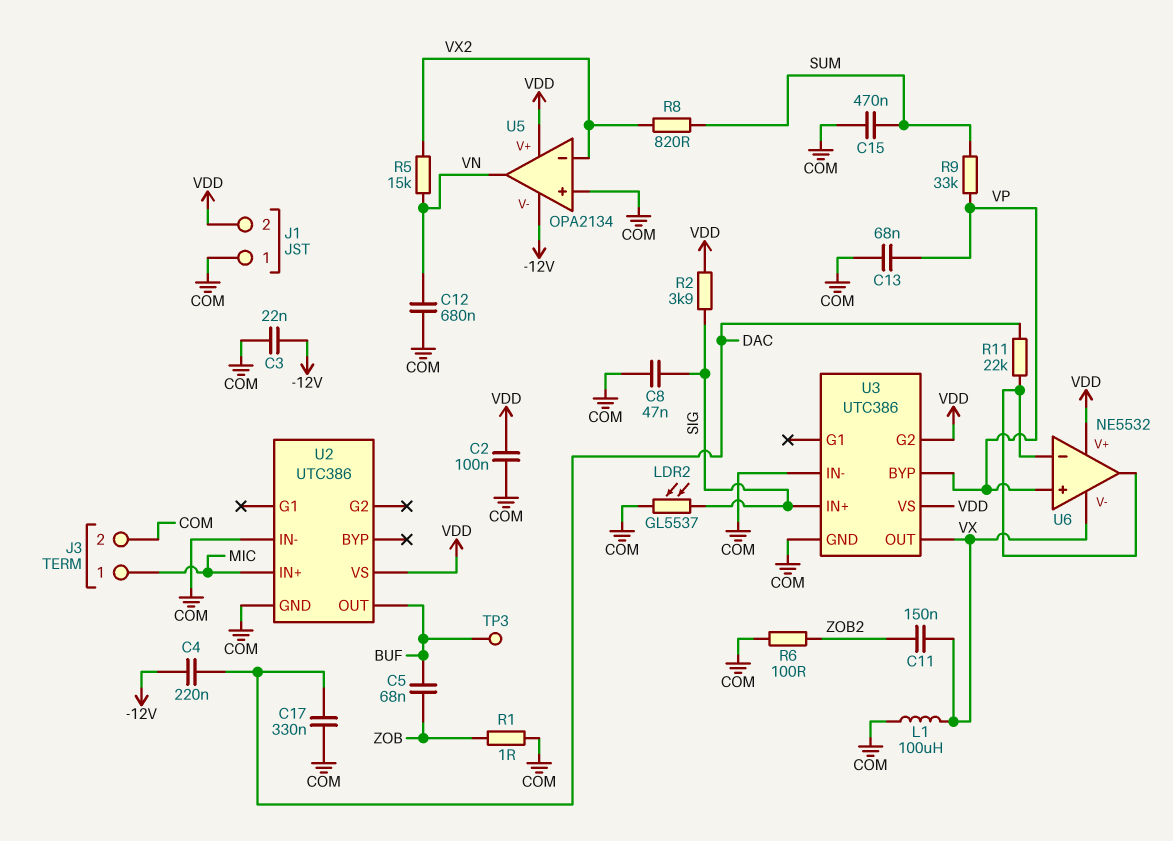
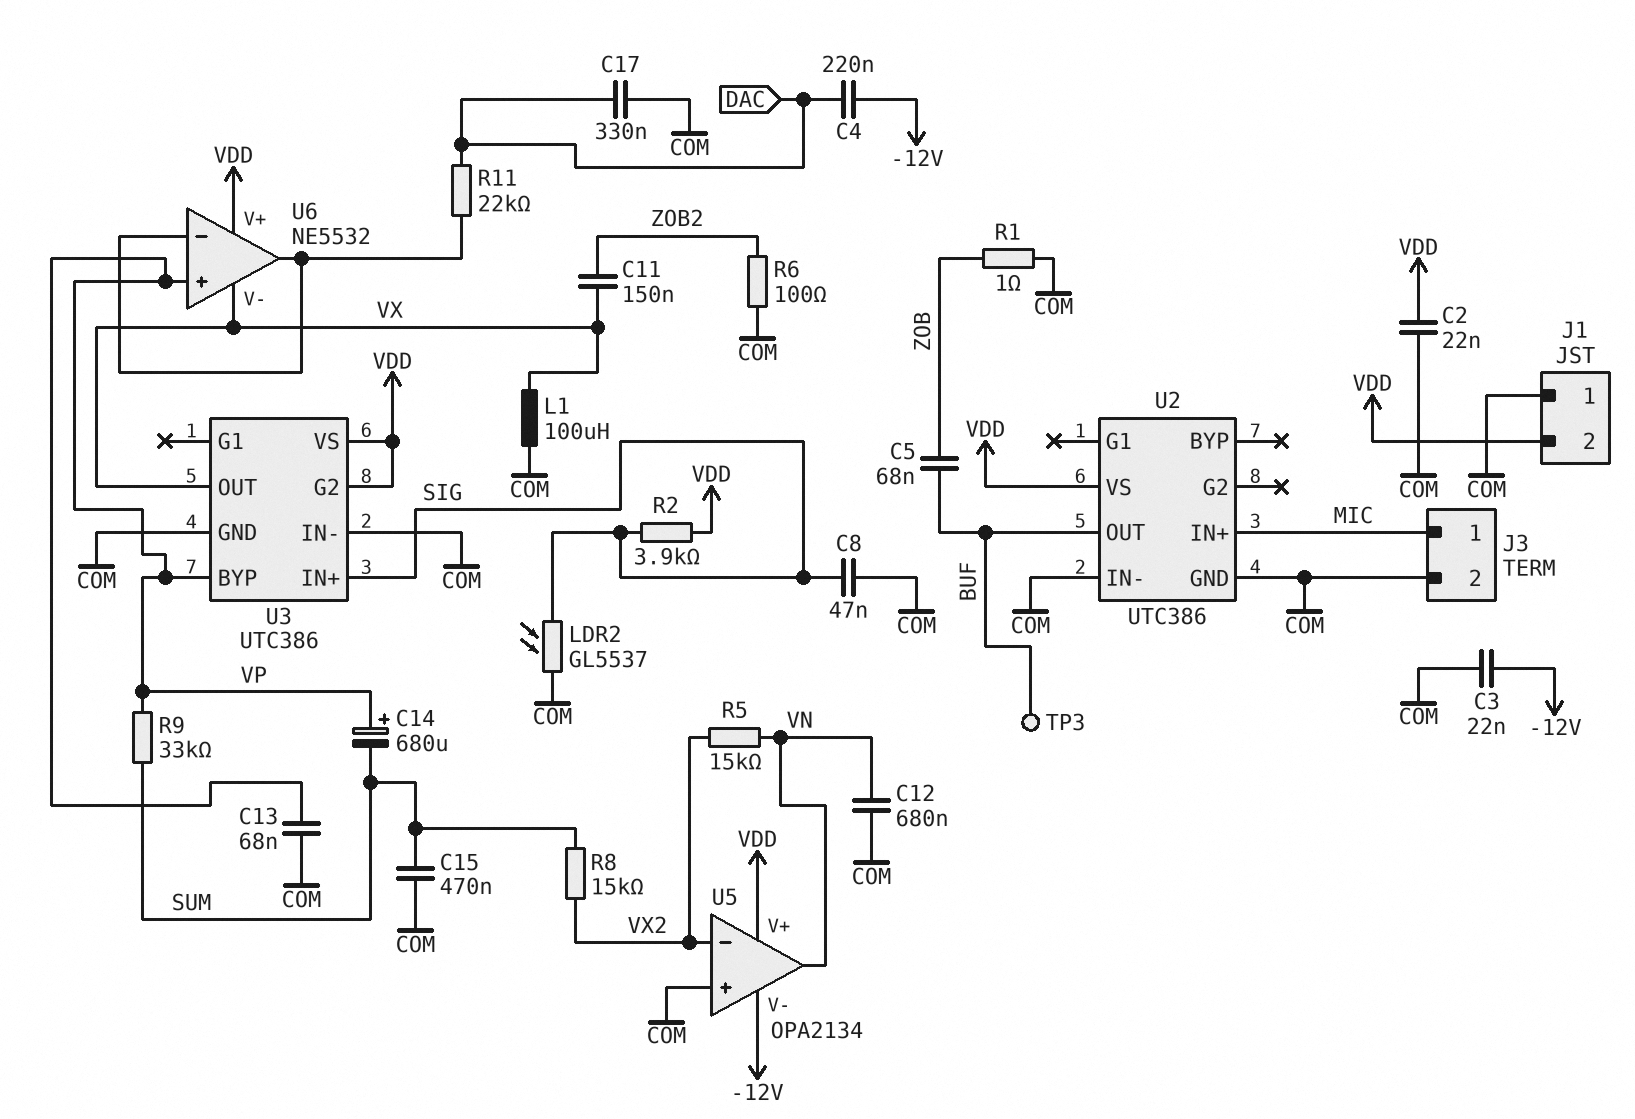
C2: 100nF (COM, VDD) -> 22nF (COM, VDD)
C14: none -> 680uF (plus VP, minus SUM)
R8: 820 (SUM, VX2) -> 15k (SUM, VX2)

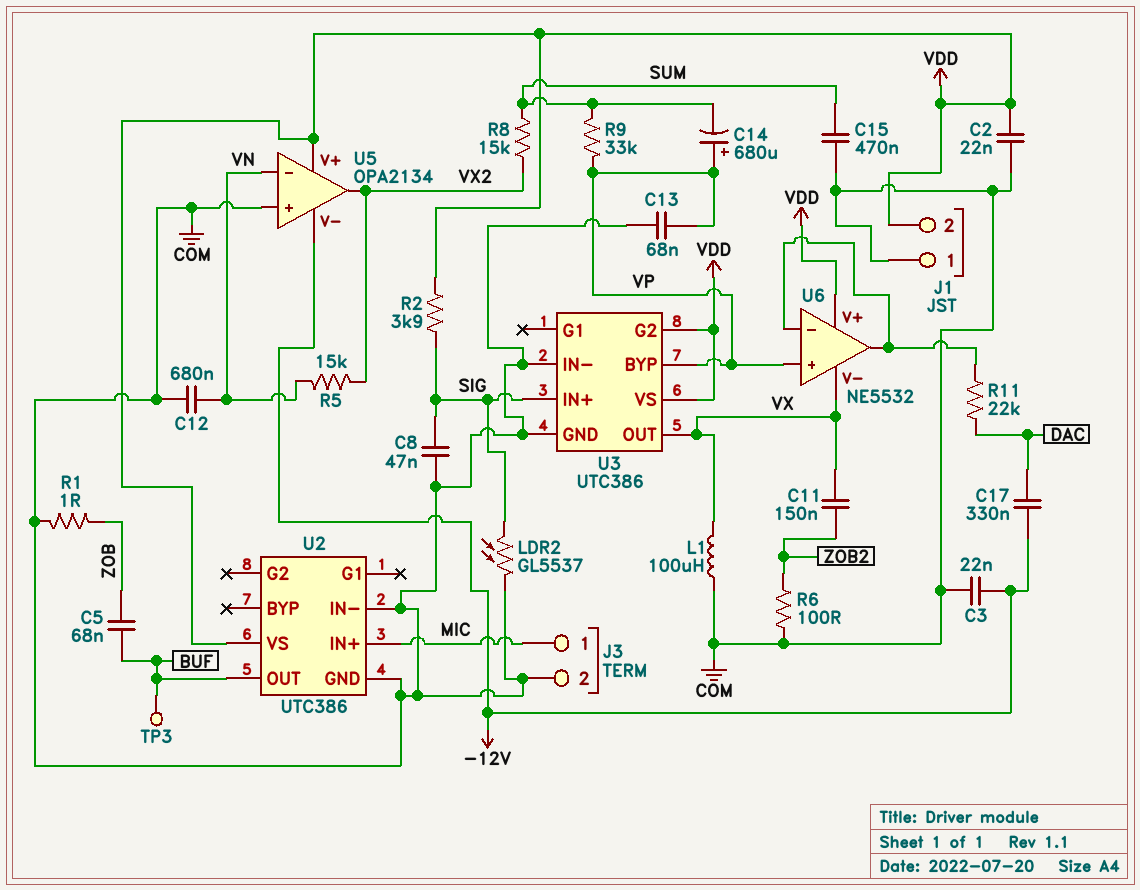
C4: 220nF (-12V, DAC) -> none
C17: 330nF (COM, DAC) -> 330nF (-12V, DAC)
U5 pin in-: VX2 -> VN
U5 pin out: VN -> VX2

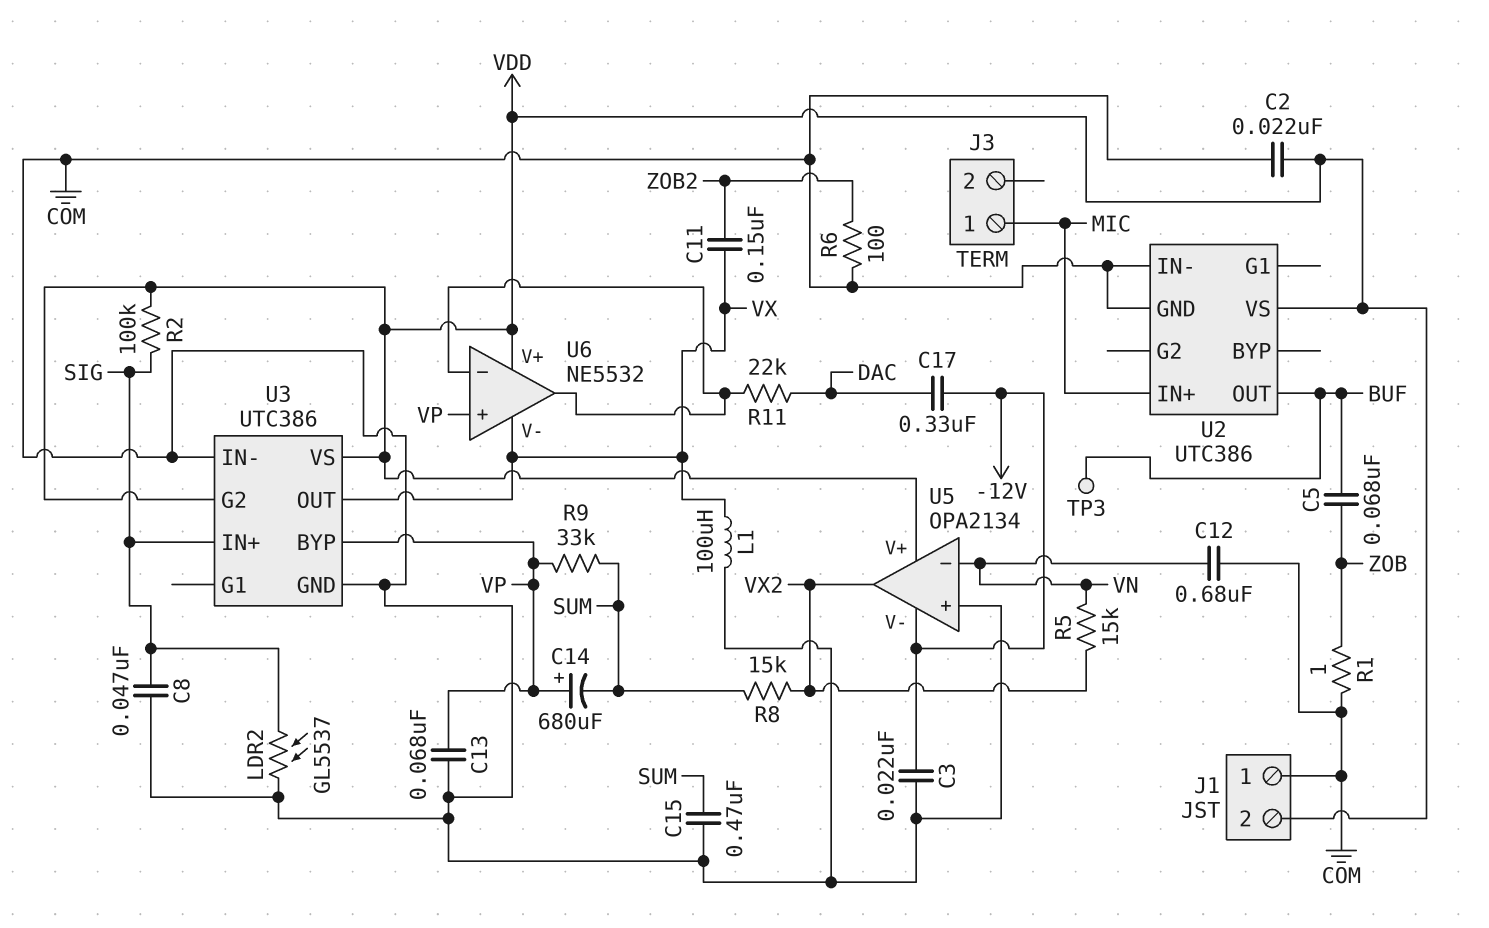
J3 pin 2: COM -> none
R2: 3.9k (SIG, VDD) -> 100k (SIG, VDD)

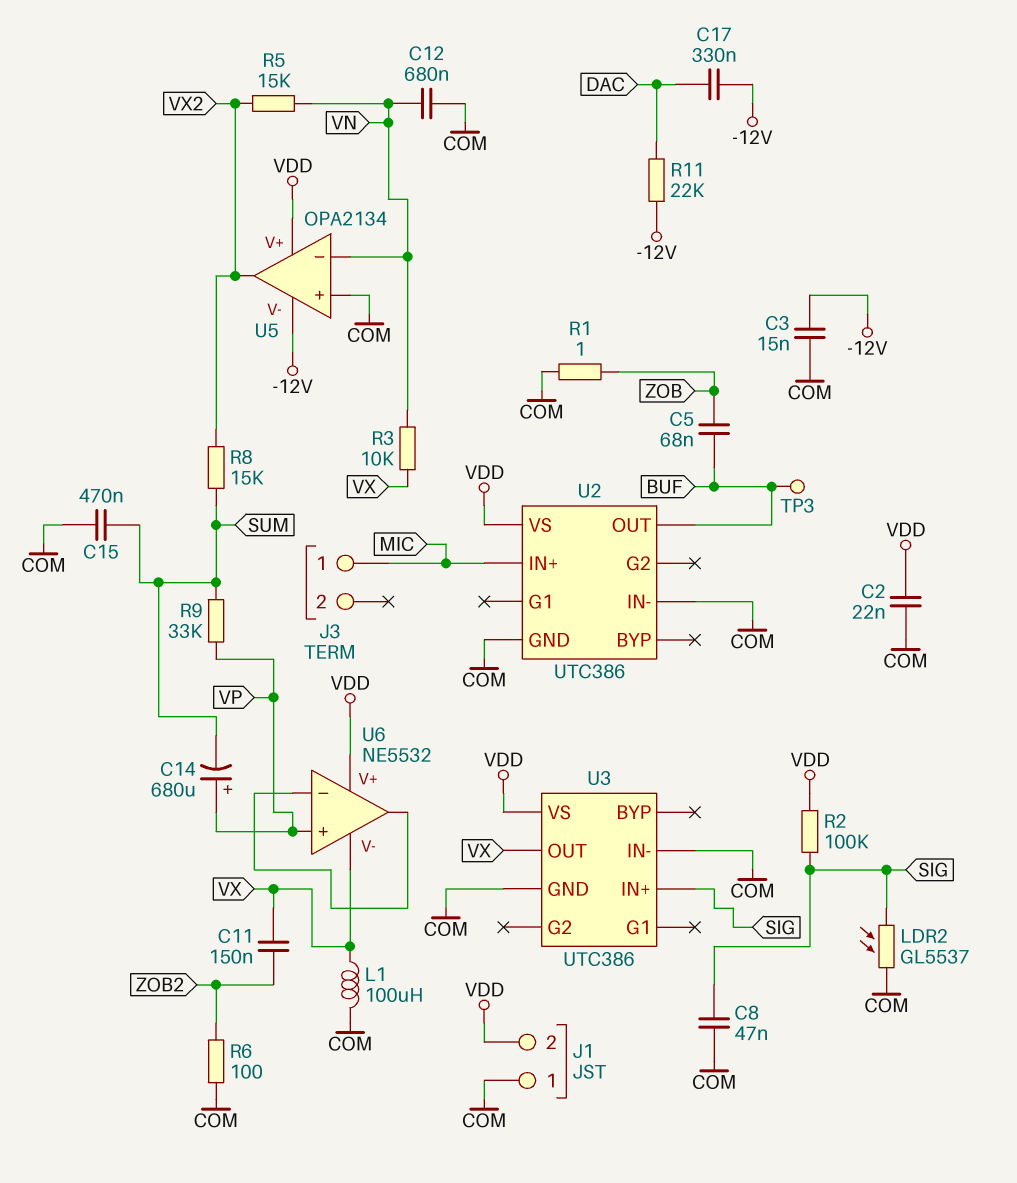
C3: 22nF (-12V, COM) -> 15nF (-12V, COM)
C13: 68nF (COM, VP) -> none
R3: none -> 10k (VN, VX)
R11: 22k (DAC, U6/in-) -> 22k (-12V, DAC)
U3 pin BYP: VP -> none
U3 pin G2: VDD -> none

